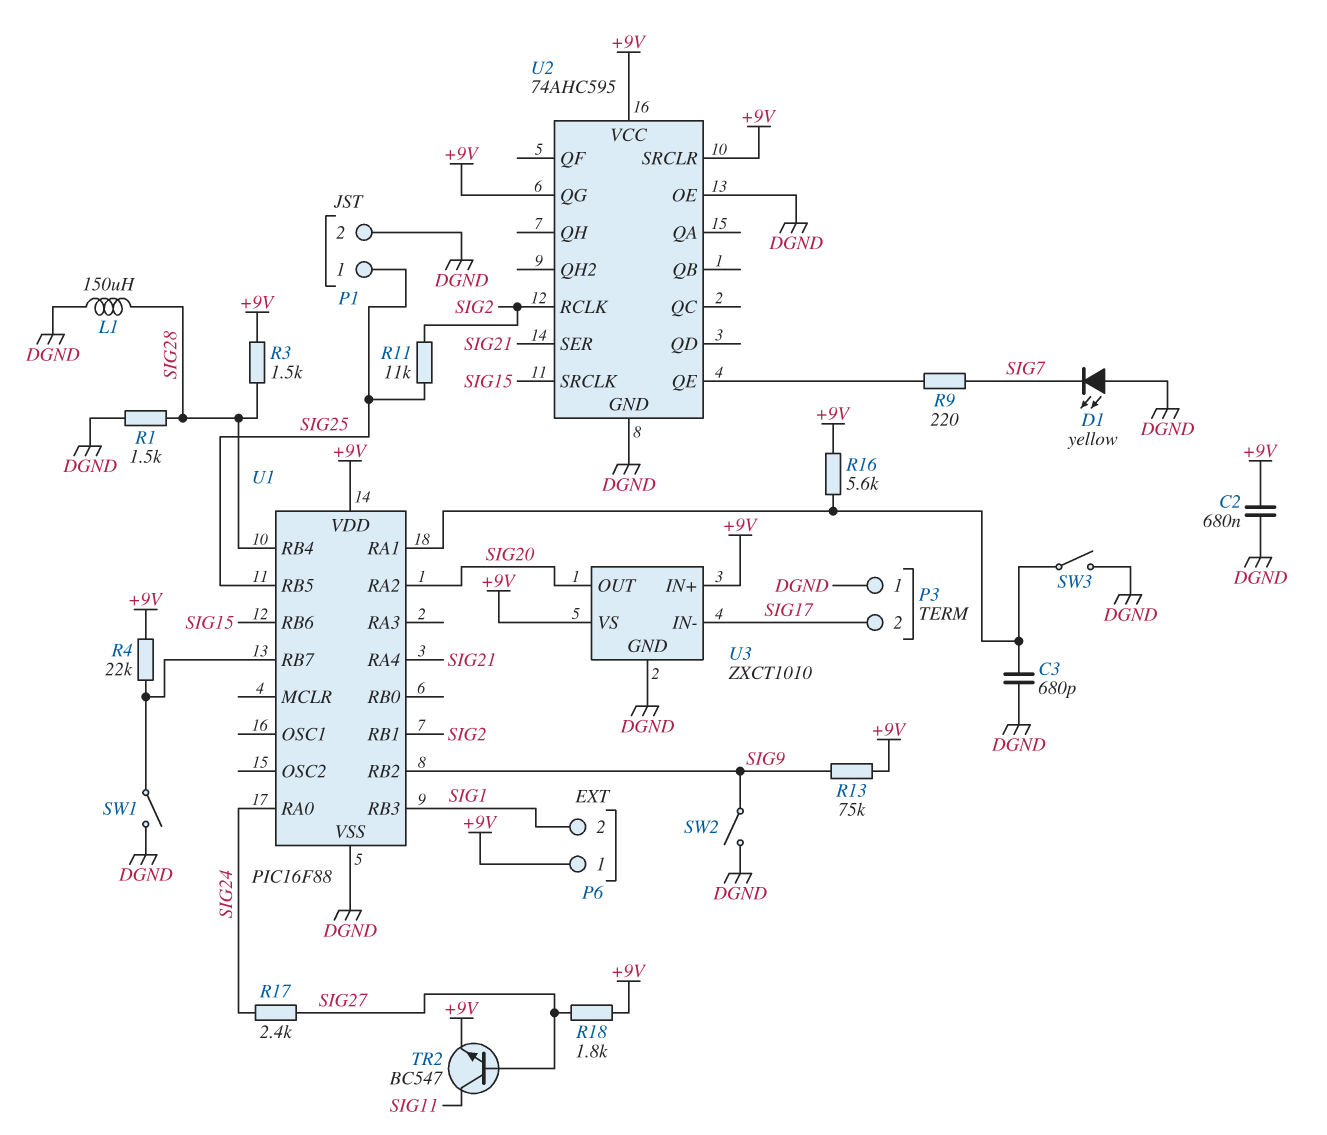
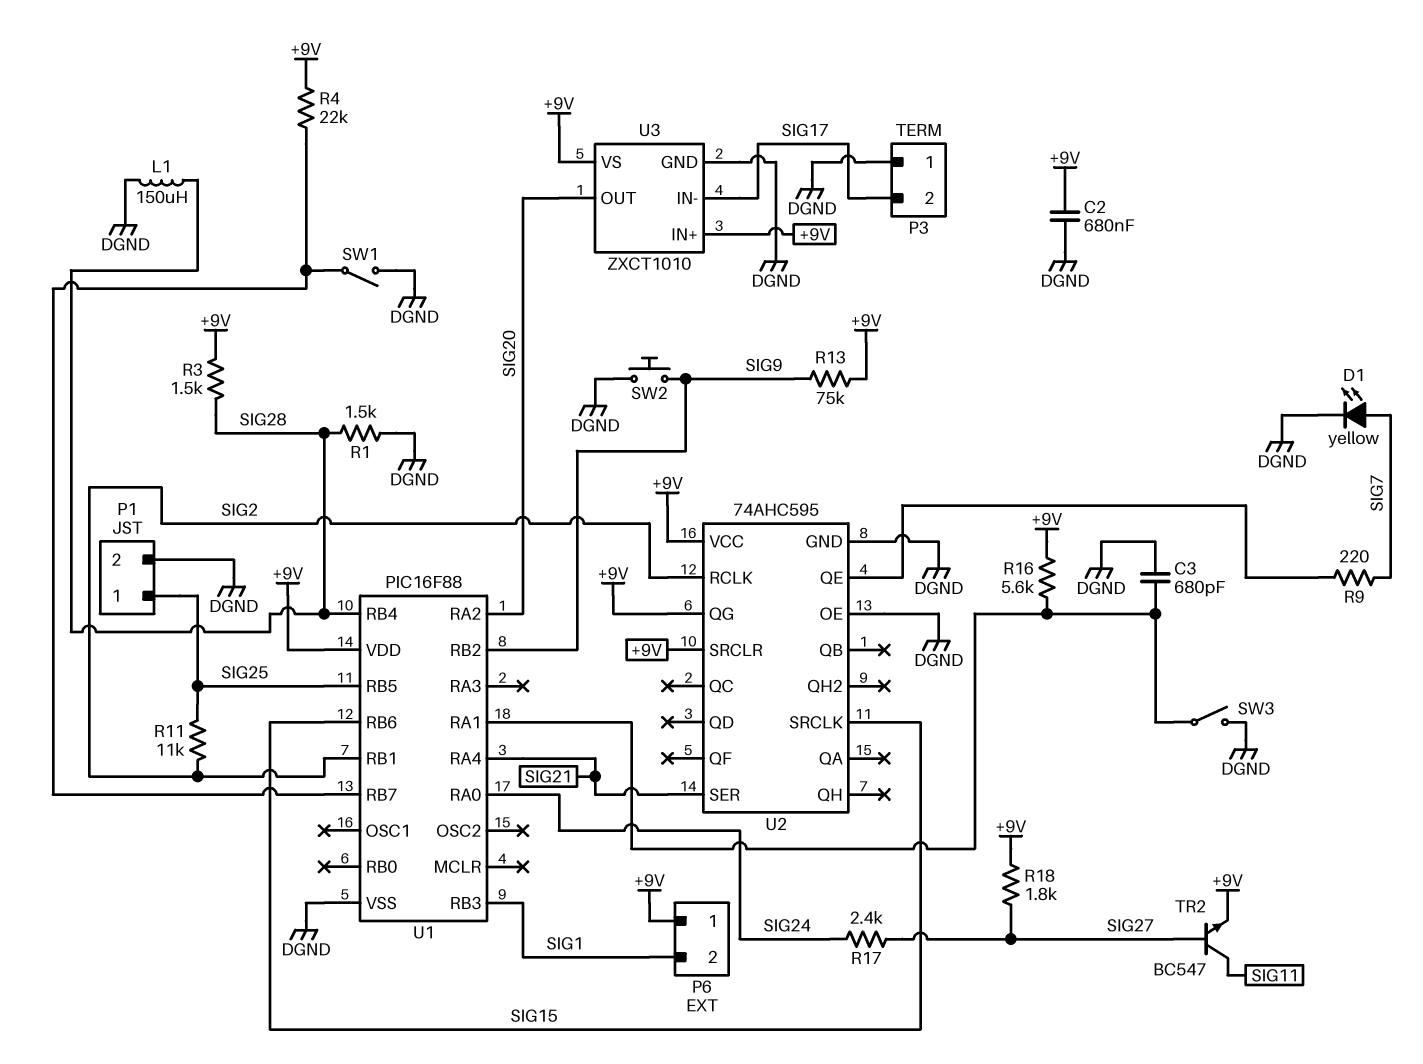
D1: LED yellow (A DGND, K SIG7) -> LED yellow (A SIG7, K DGND)
SW2: switch (DGND, SIG9) -> button (DGND, SIG9)

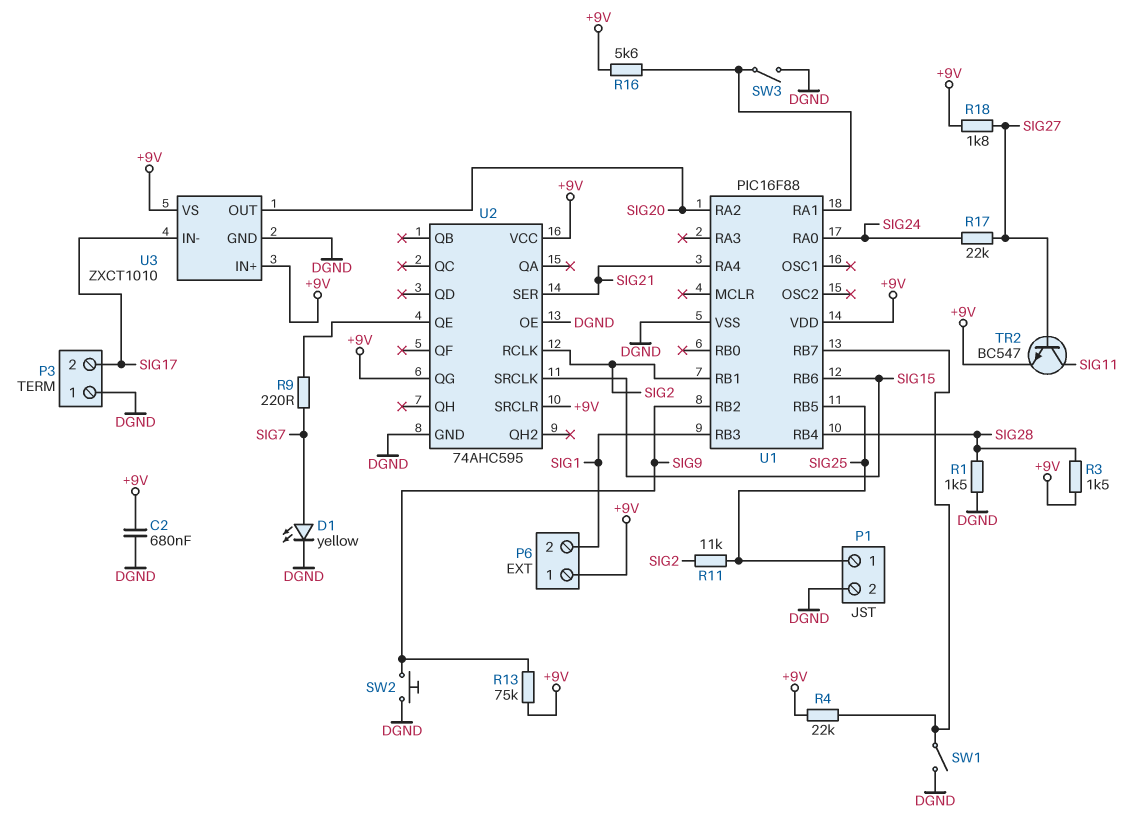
C3: 680pF (DGND, U1/RA1) -> none
L1: 150uH (DGND, SIG28) -> none
R17: 2.4k (SIG24, SIG27) -> 22k (SIG24, SIG27)

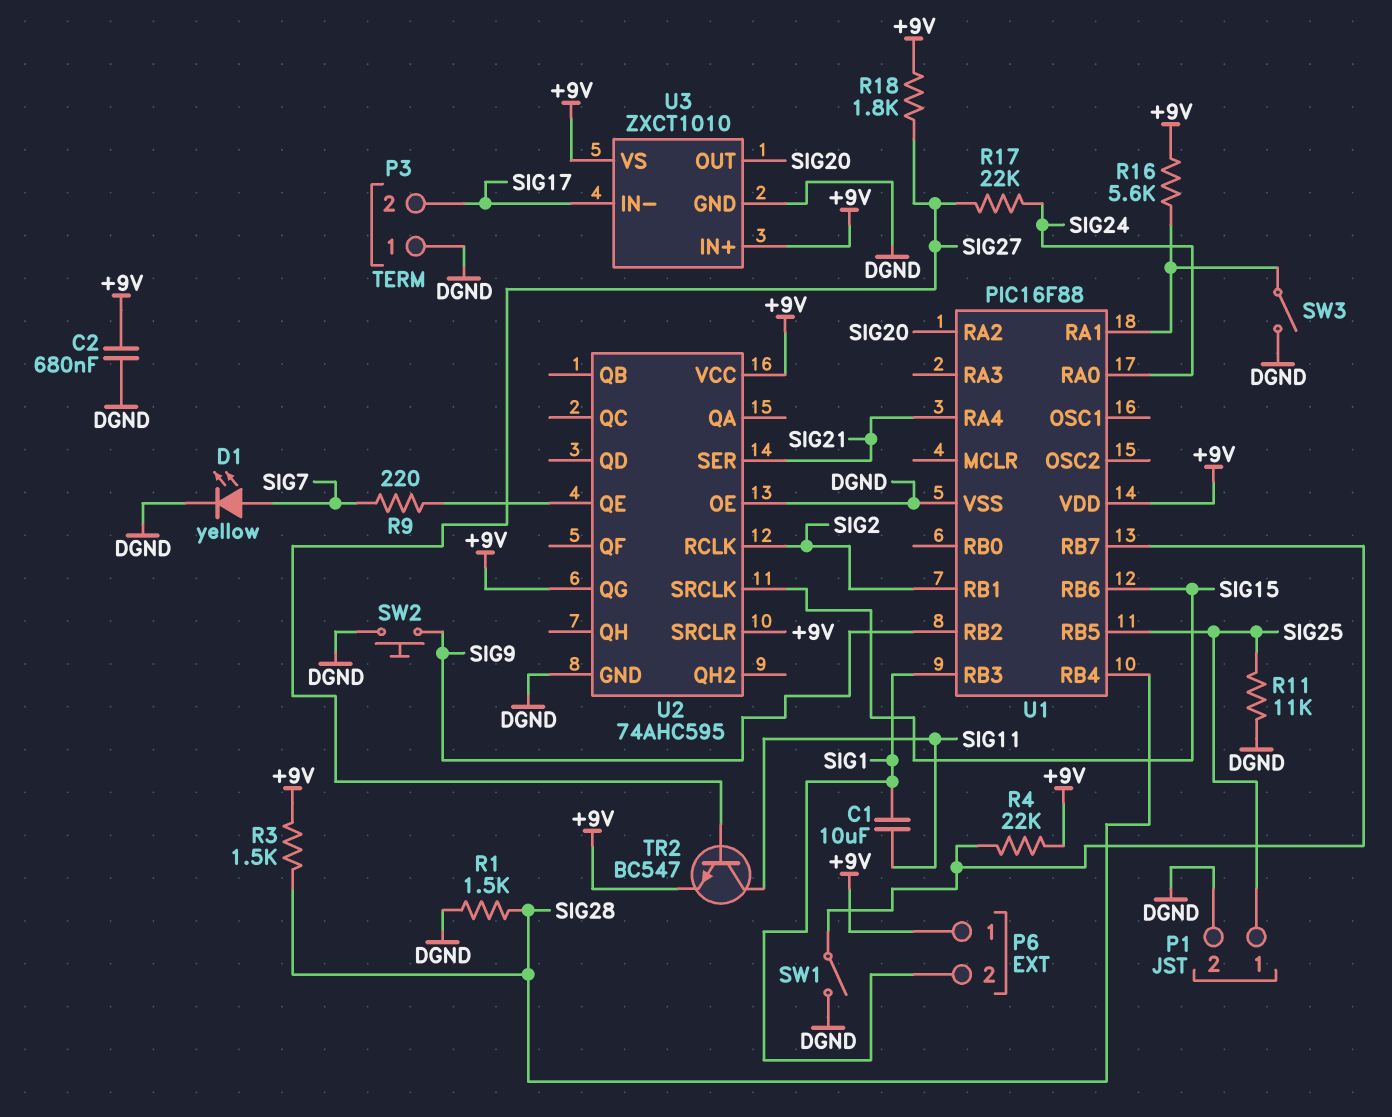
C1: none -> 10uF (SIG1, SIG11)
R11: 11k (SIG2, SIG25) -> 11k (DGND, SIG25)
R13: 75k (+9V, SIG9) -> none

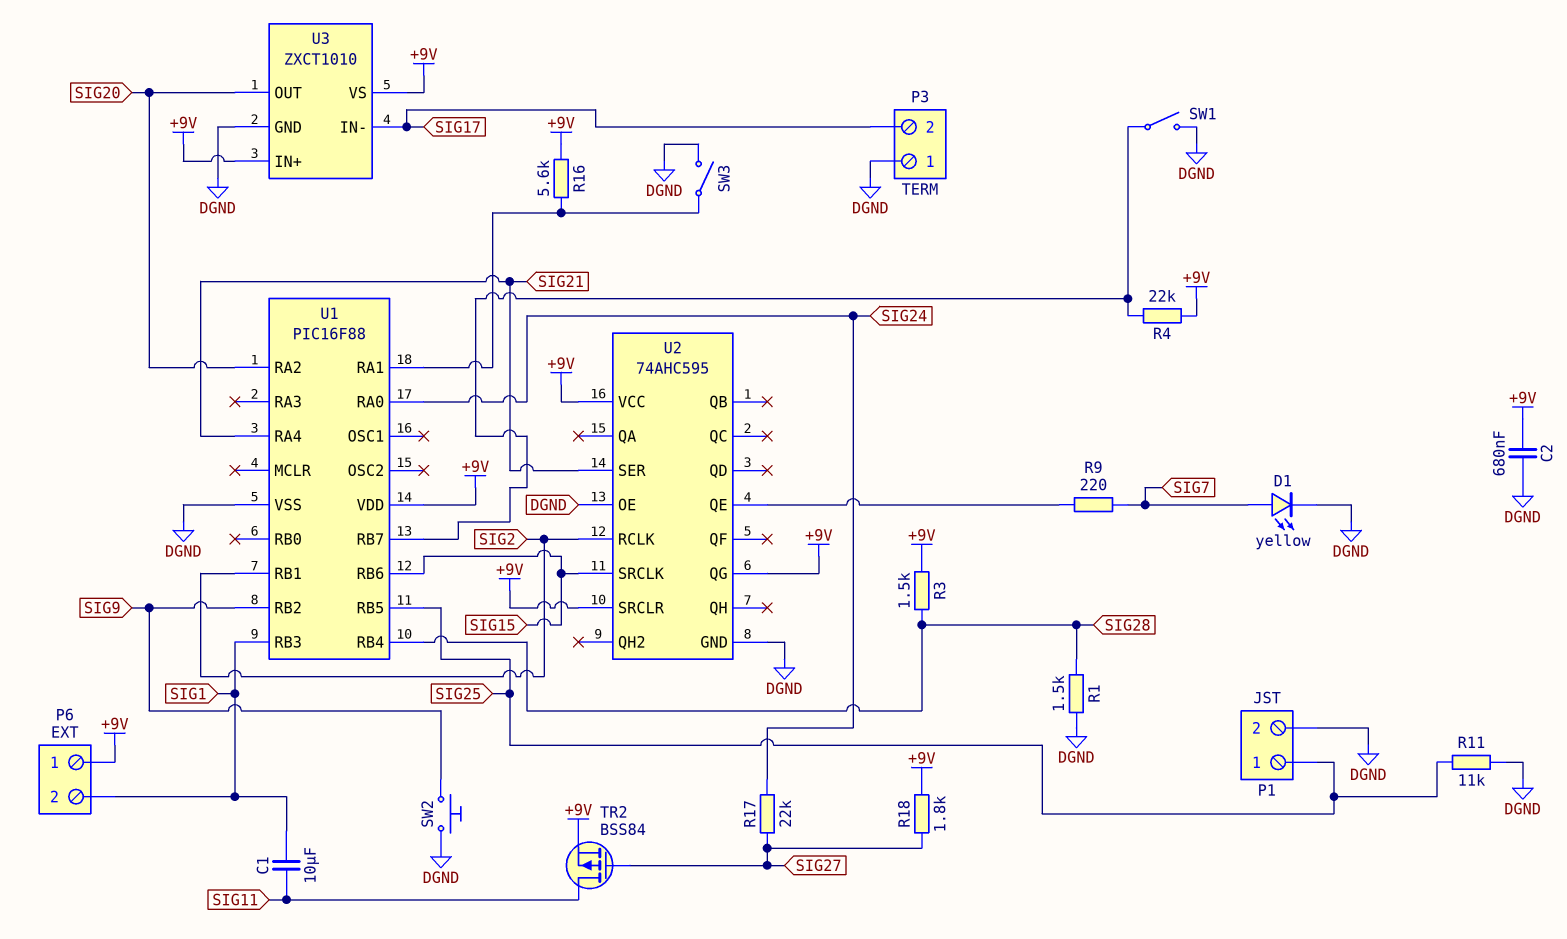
TR2: NPN BC547 (B SIG27, C SIG11, E +9V) -> PMOS BSS84 (G SIG27, D SIG11, S +9V)

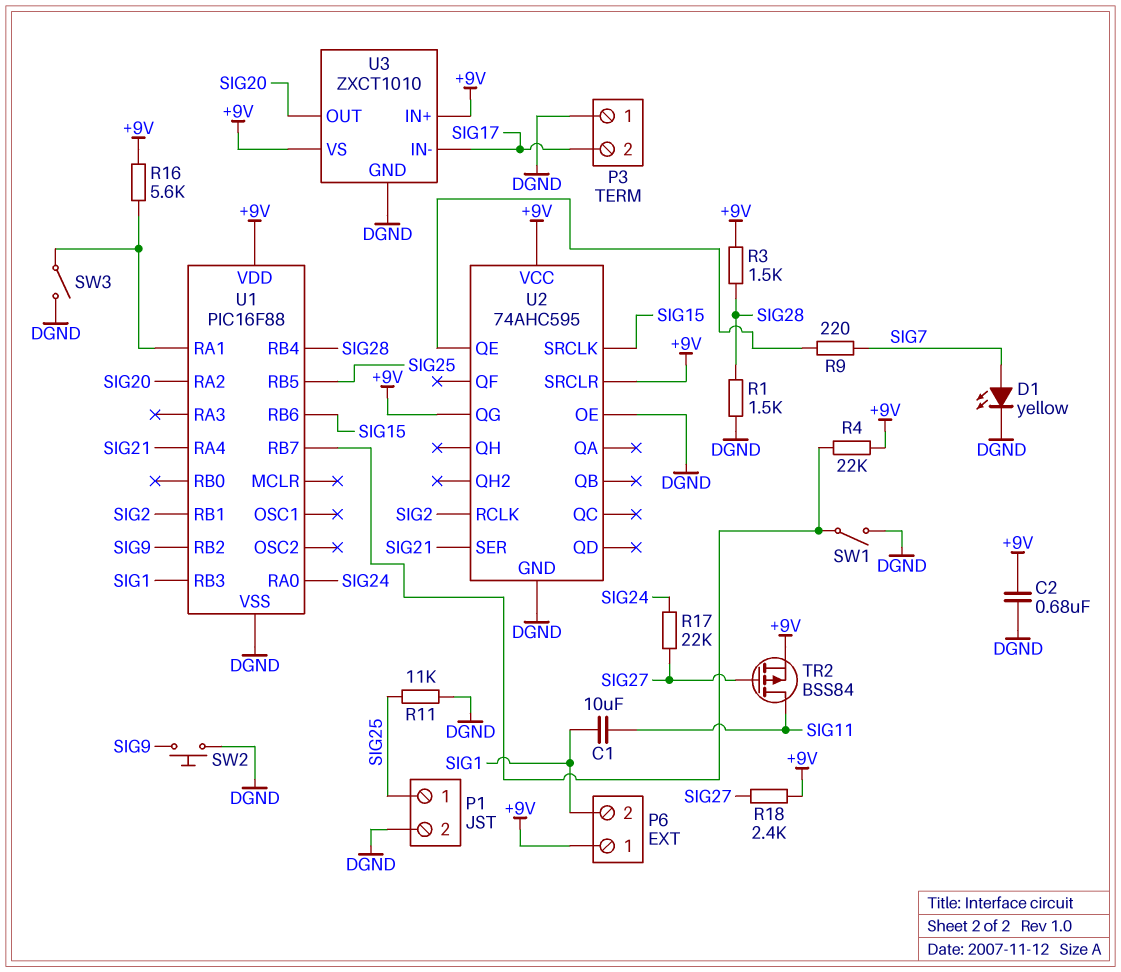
R18: 1.8k (+9V, SIG27) -> 2.4k (+9V, SIG27)

